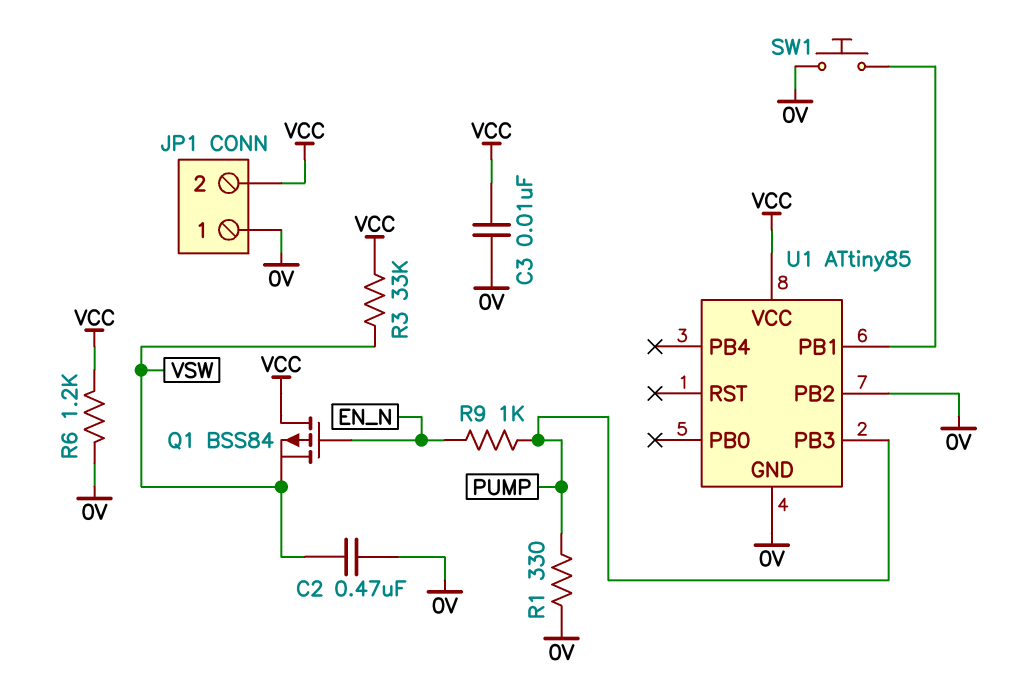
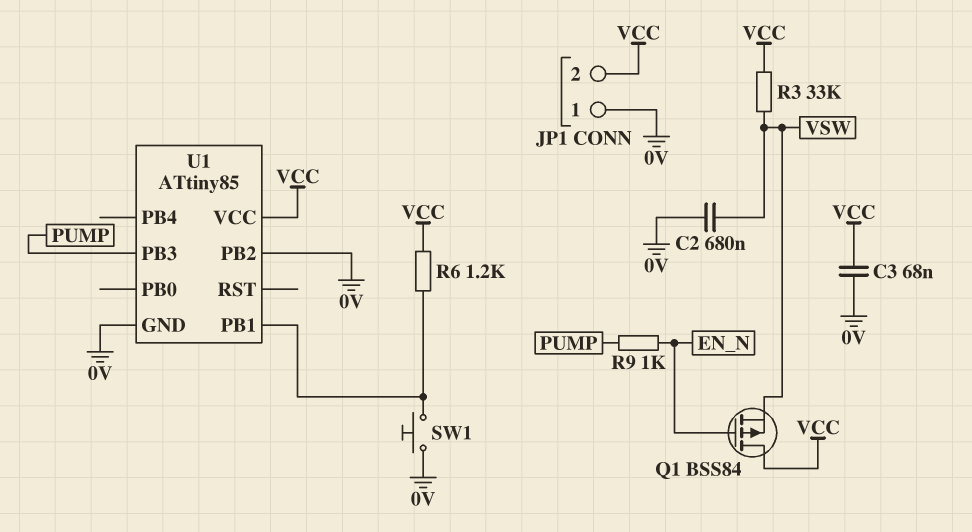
C2: 470nF (0V, VSW) -> 680nF (0V, VSW)
C3: 10nF (0V, VCC) -> 68nF (0V, VCC)
R1: 330 (0V, PUMP) -> none
R6: 1.2k (0V, VCC) -> 1.2k (U1/PB1, VCC)

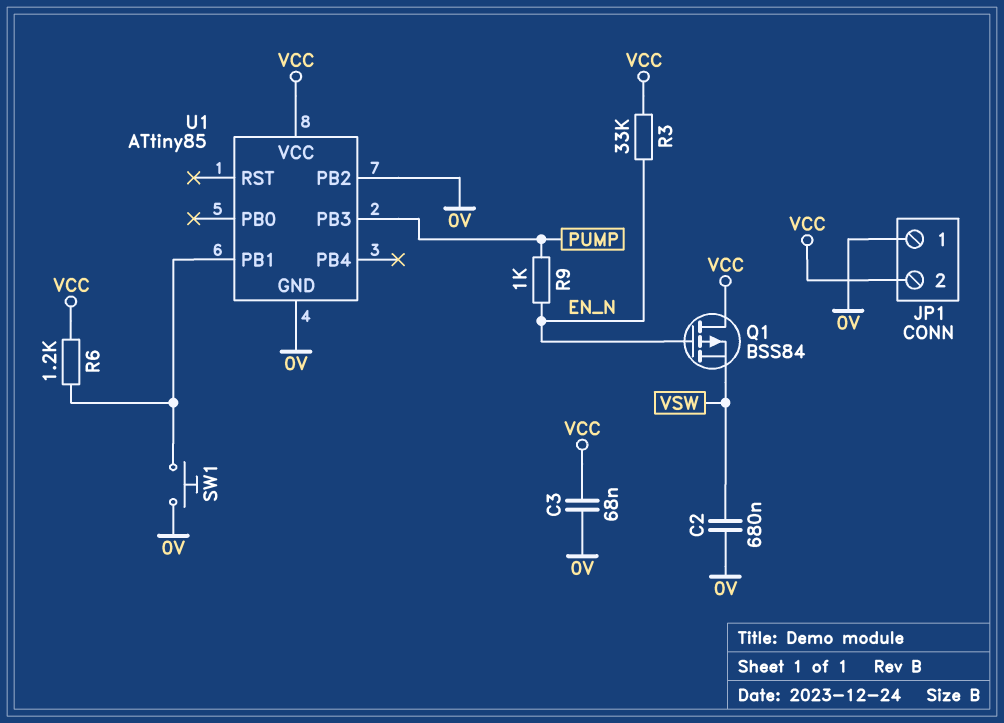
R3: 33k (VCC, VSW) -> 33k (EN_N, VCC)

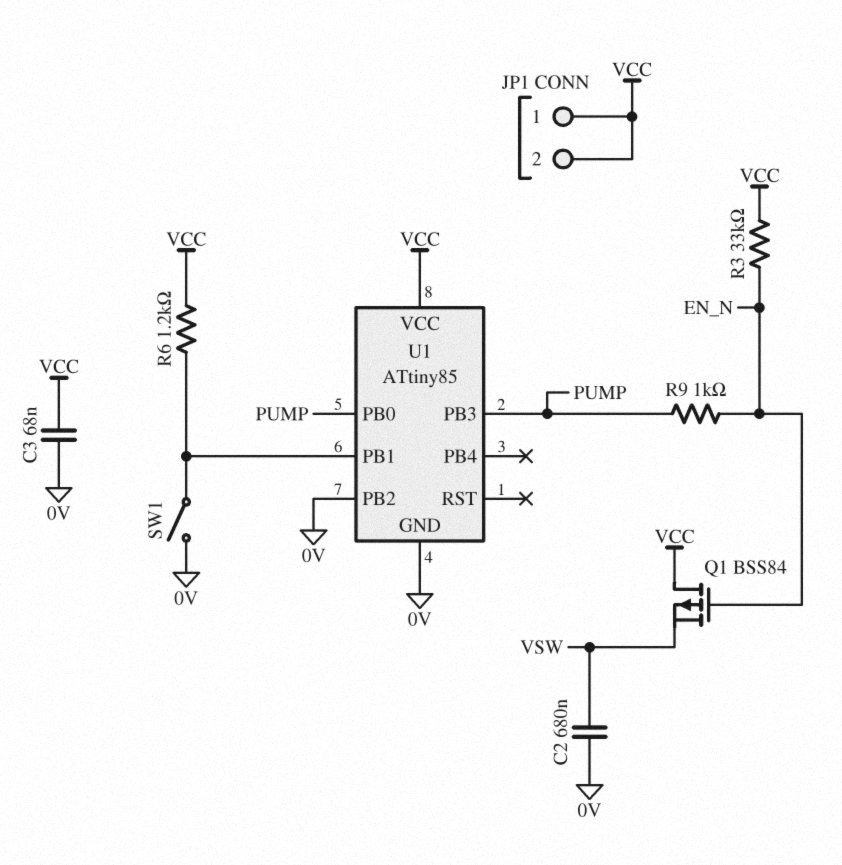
JP1 pin 1: 0V -> VCC
SW1: button (0V, U1/PB1) -> switch (0V, U1/PB1)
U1 pin PB0: none -> PUMP

